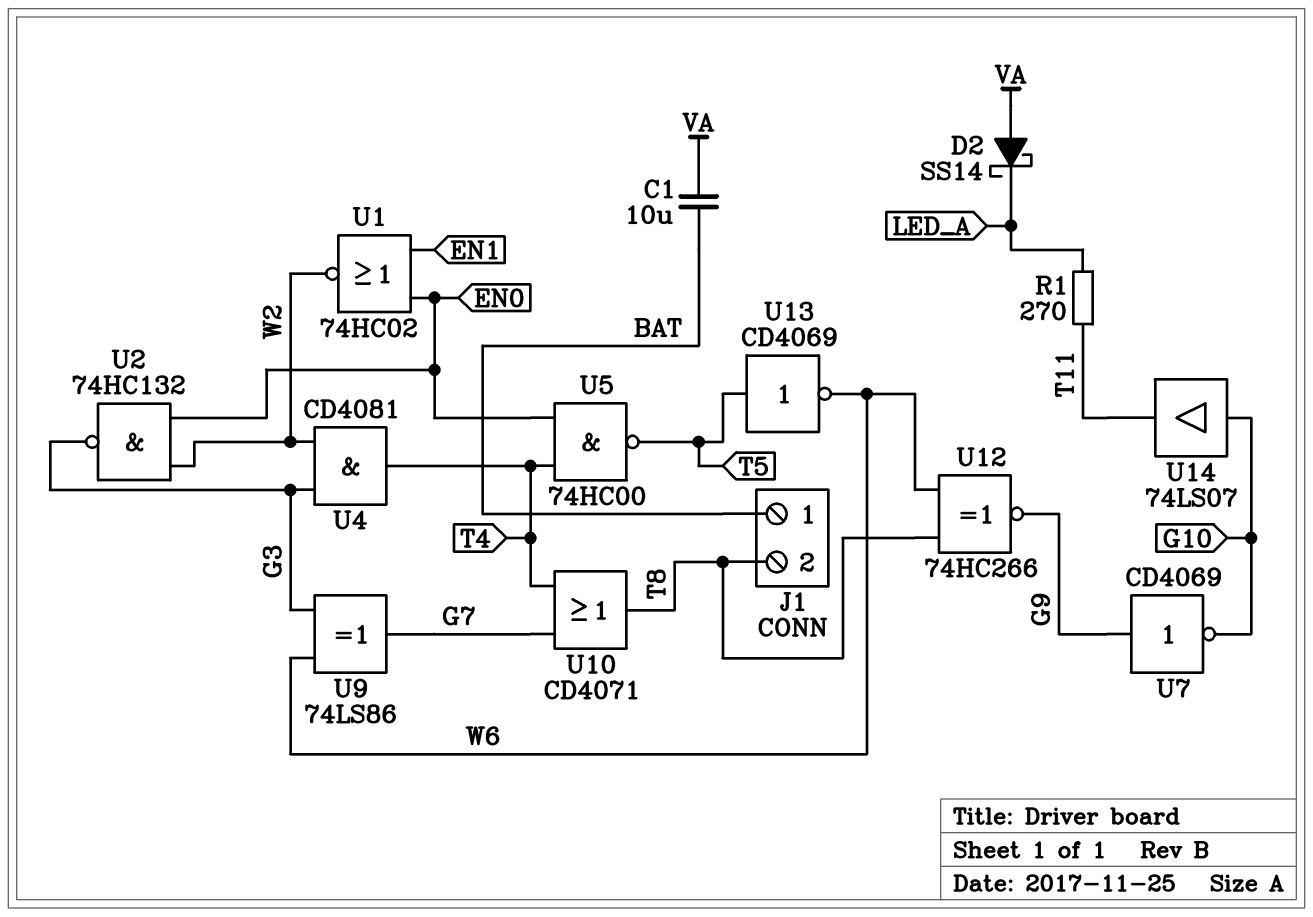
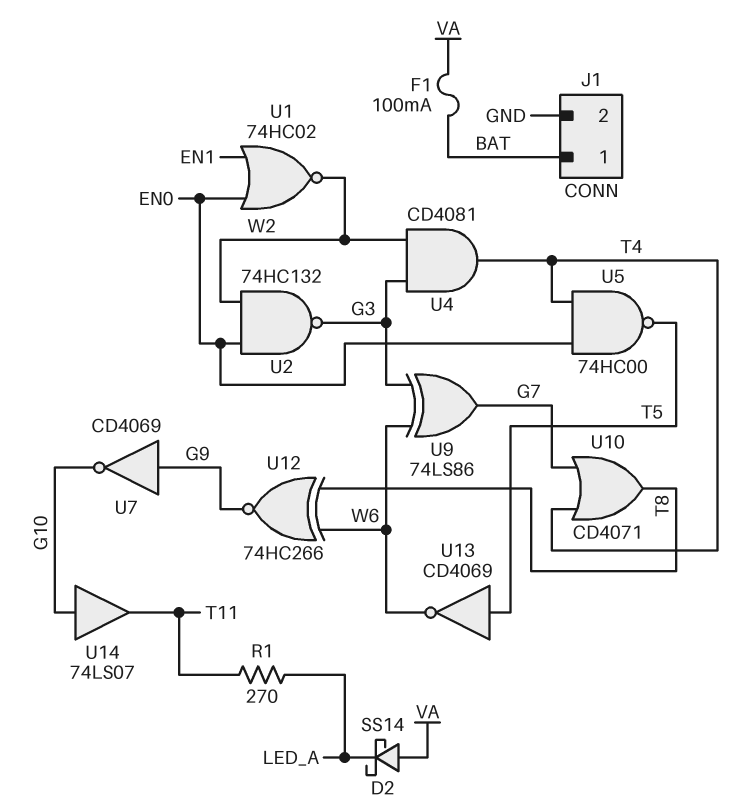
C1: 10uF (BAT, VA) -> none
F1: none -> 100mA (BAT, VA)
J1 pin 2: T8 -> GND

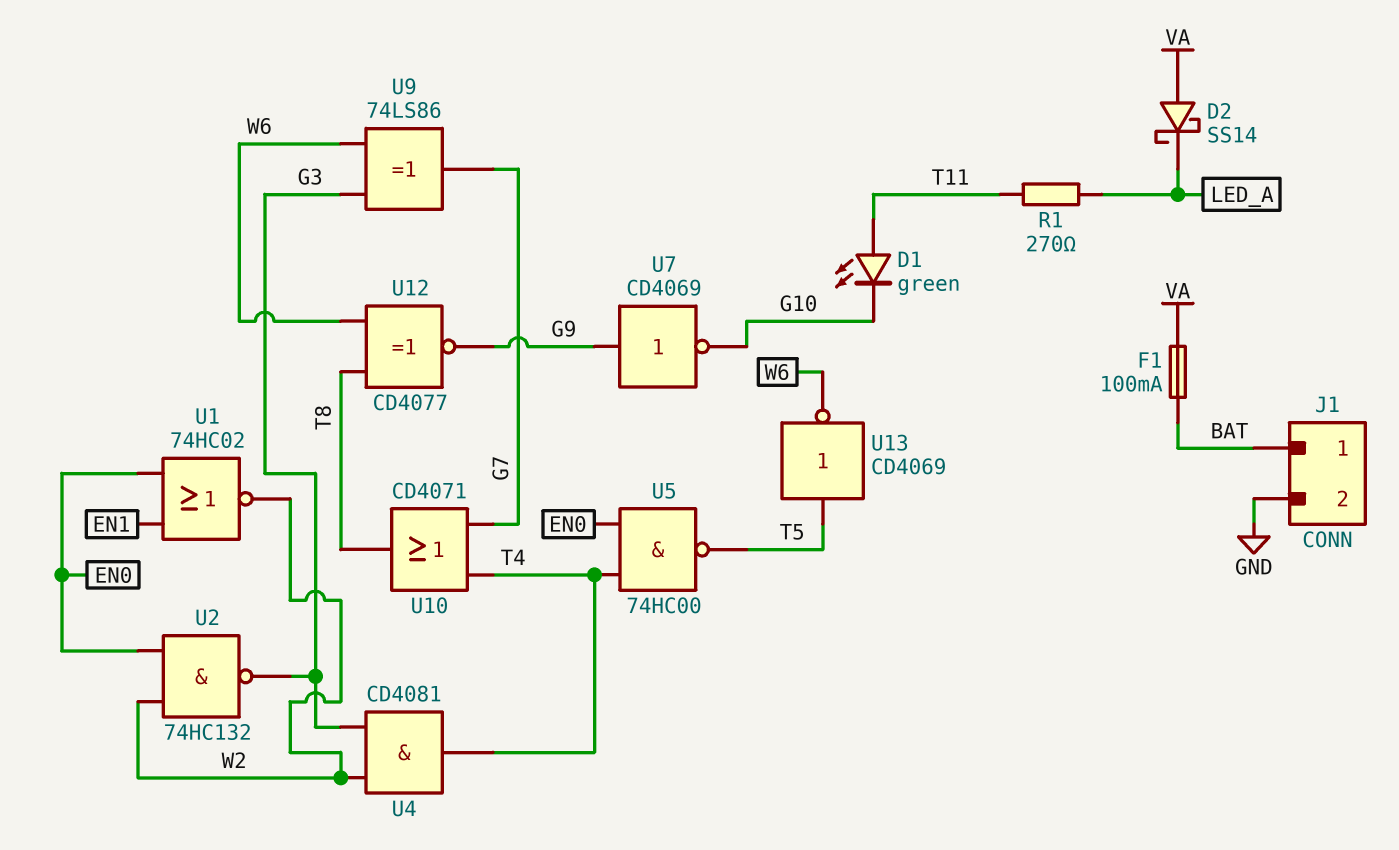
D1: none -> LED green (A T11, K G10)
U12: XNOR 74HC266 (in T8, in W6, out G9) -> XNOR CD4077 (in T8, in W6, out G9)
U14: buffer 74LS07 (in G10, out T11) -> none

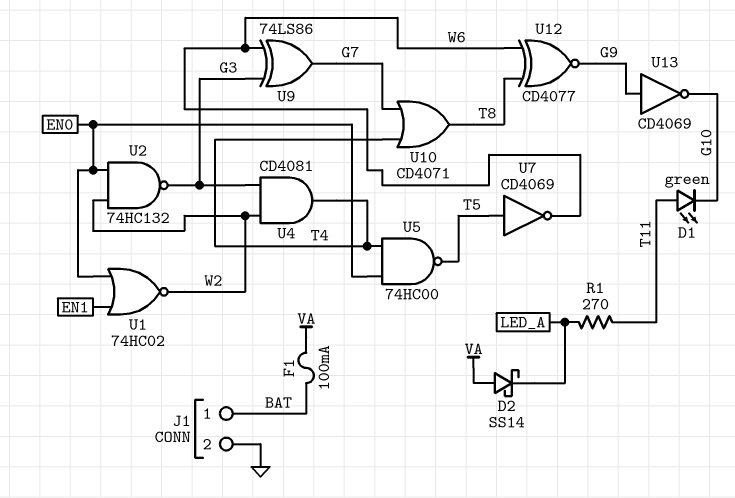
U7: NOT CD4069 (in G9, out G10) -> NOT CD4069 (in T5, out W6)
U13: NOT CD4069 (in T5, out W6) -> NOT CD4069 (in G9, out G10)

